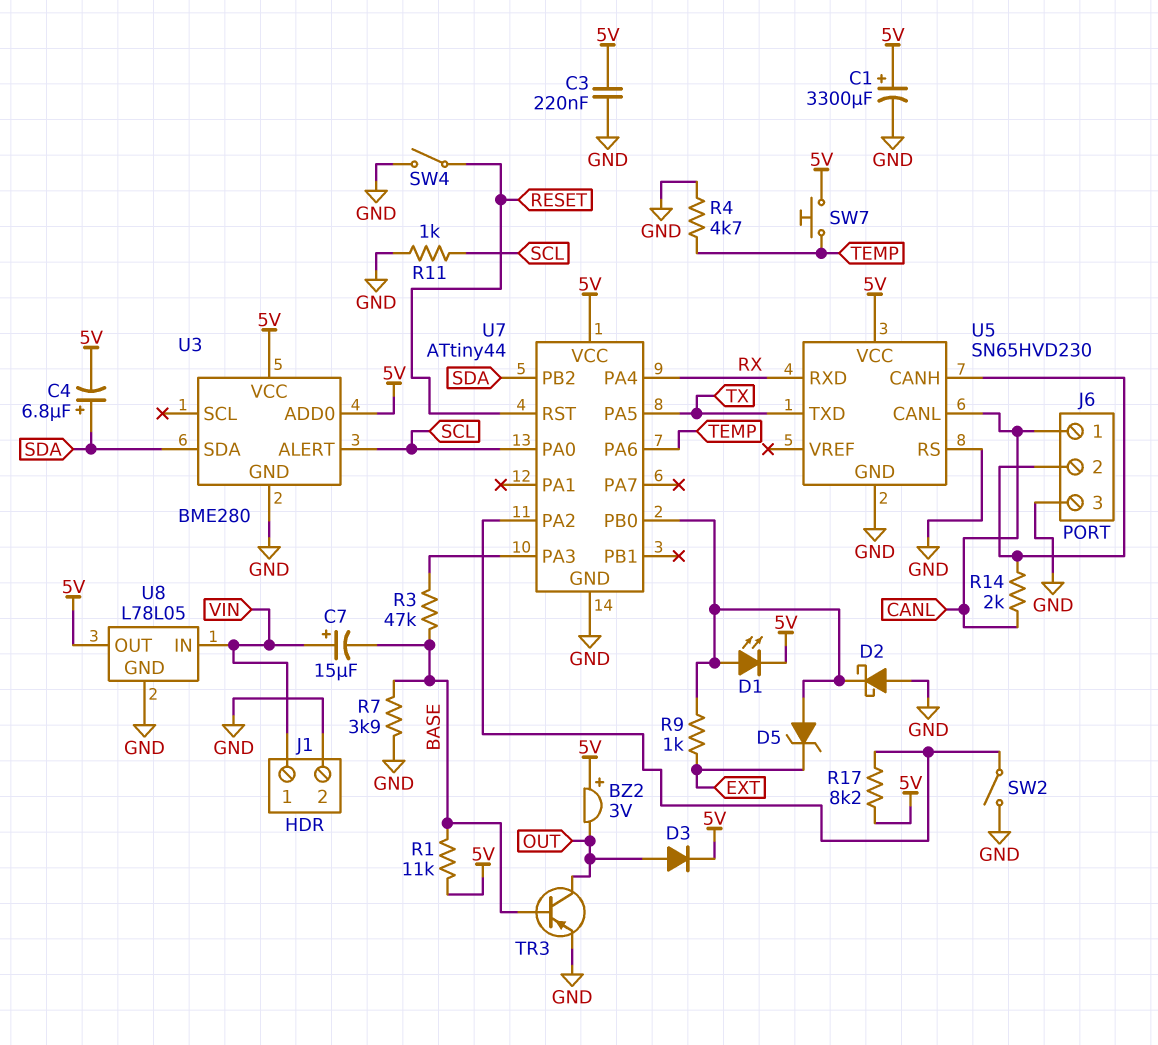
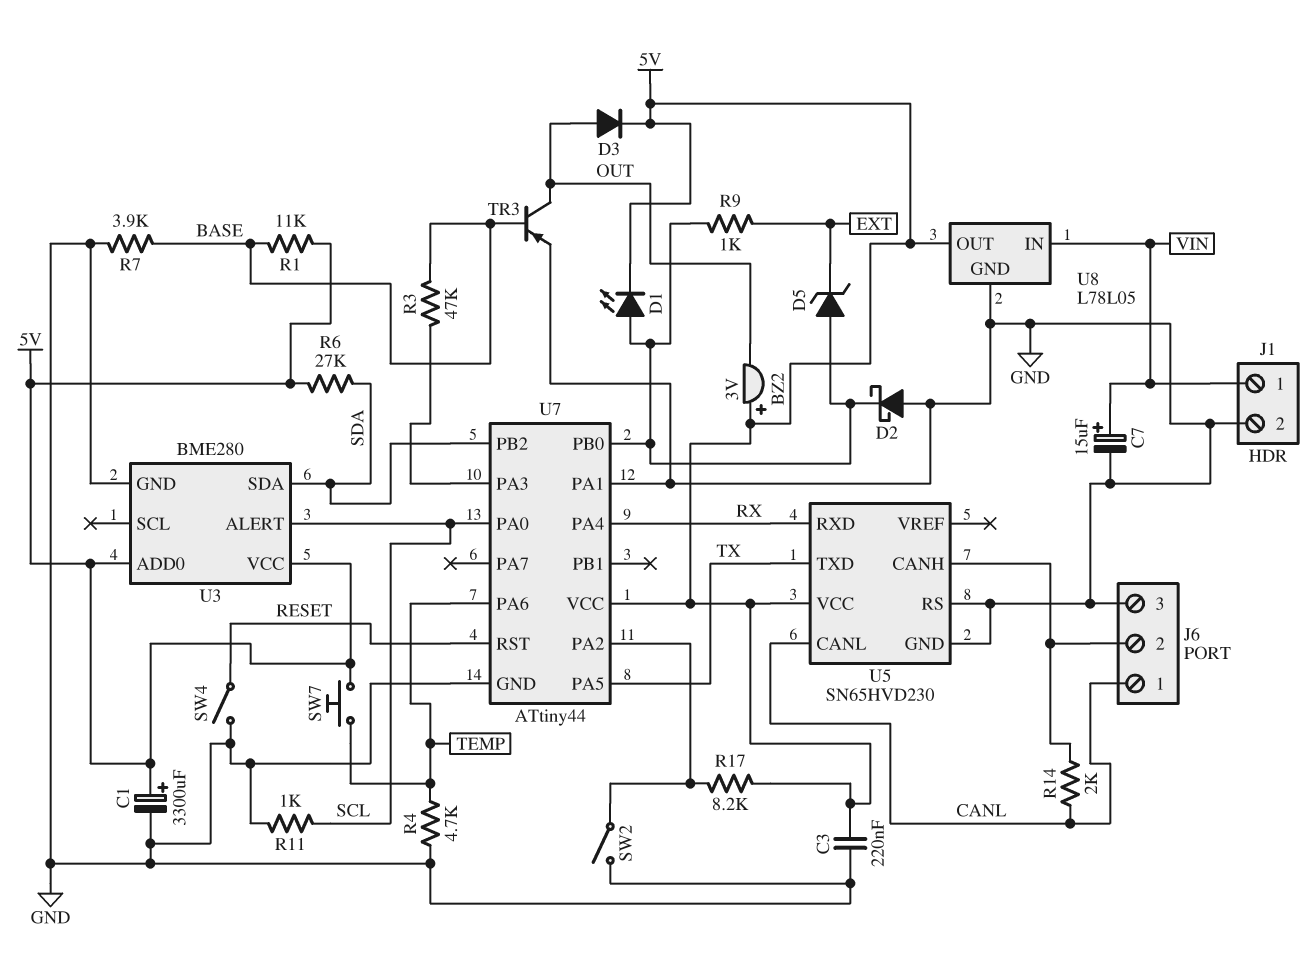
C4: 6.8uF (plus SDA, minus 5V) -> none
C7: 15uF (plus VIN, minus BASE) -> 15uF (plus VIN, minus GND)
R6: none -> 27k (5V, SDA)
U7 pin PA1: none -> GND

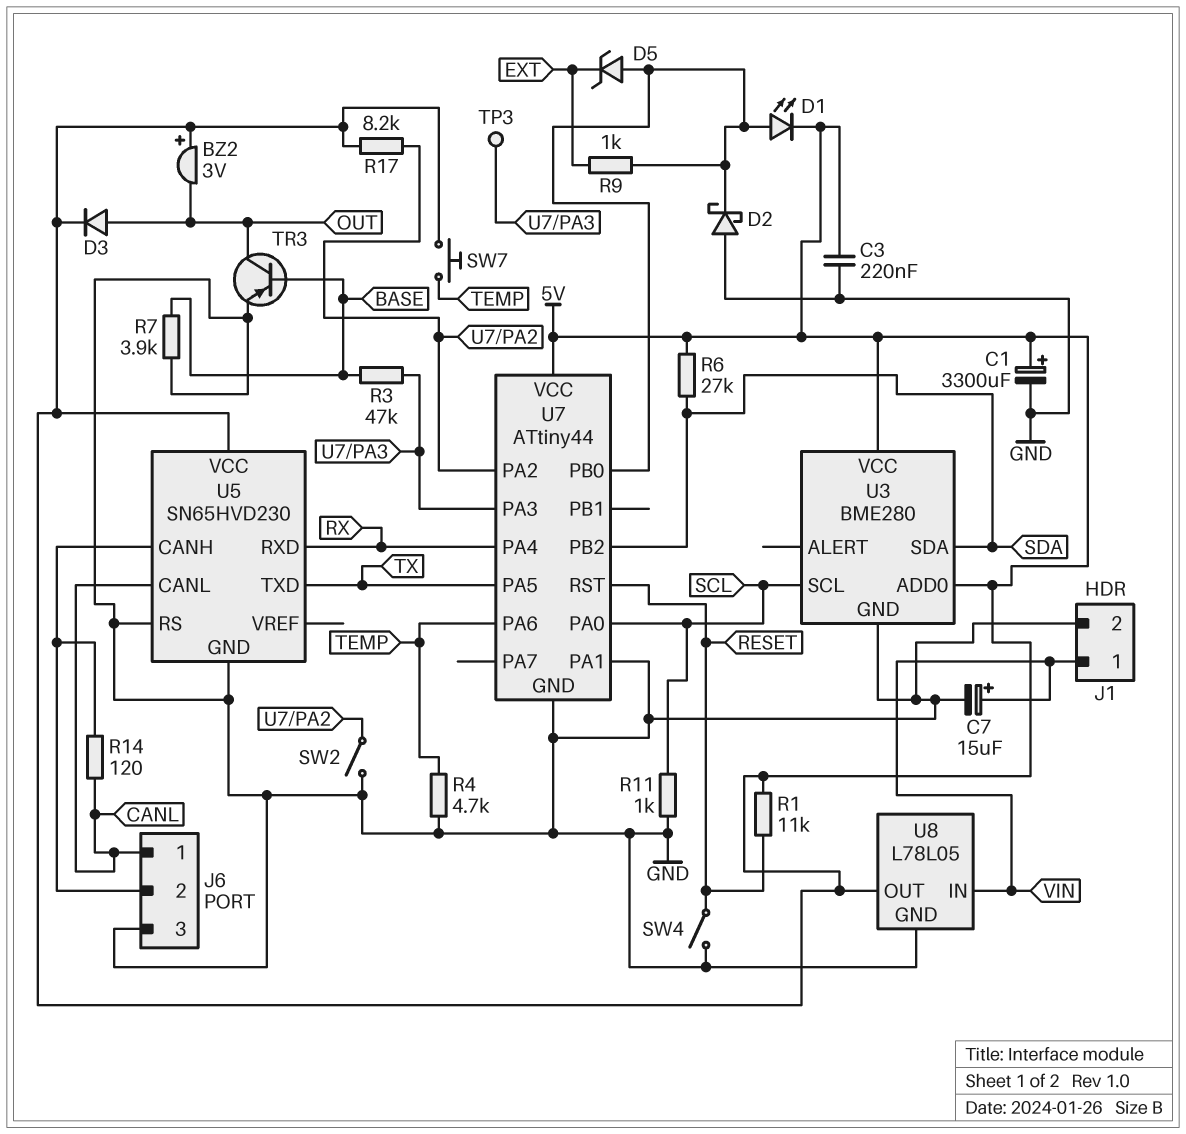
R1: 11k (5V, BASE) -> 11k (5V, RESET)
R14: 2k (CANL, J6/2) -> 120 (CANL, J6/2)
TP3: none -> test point (U7/PA3)
U3 pin ALERT: SCL -> none
U3 pin SCL: none -> SCL

